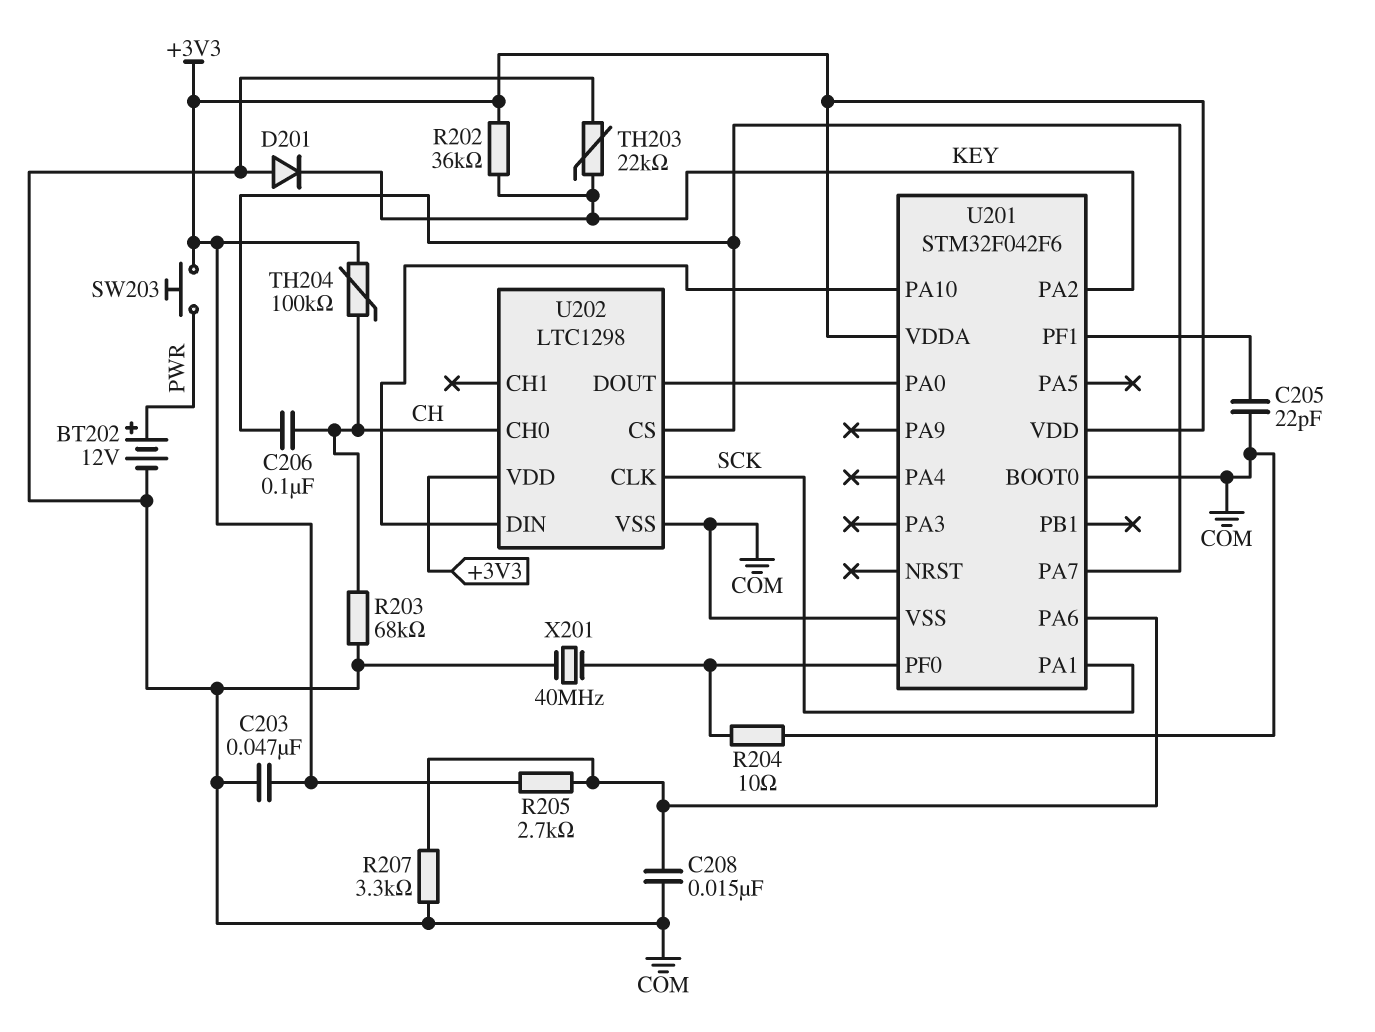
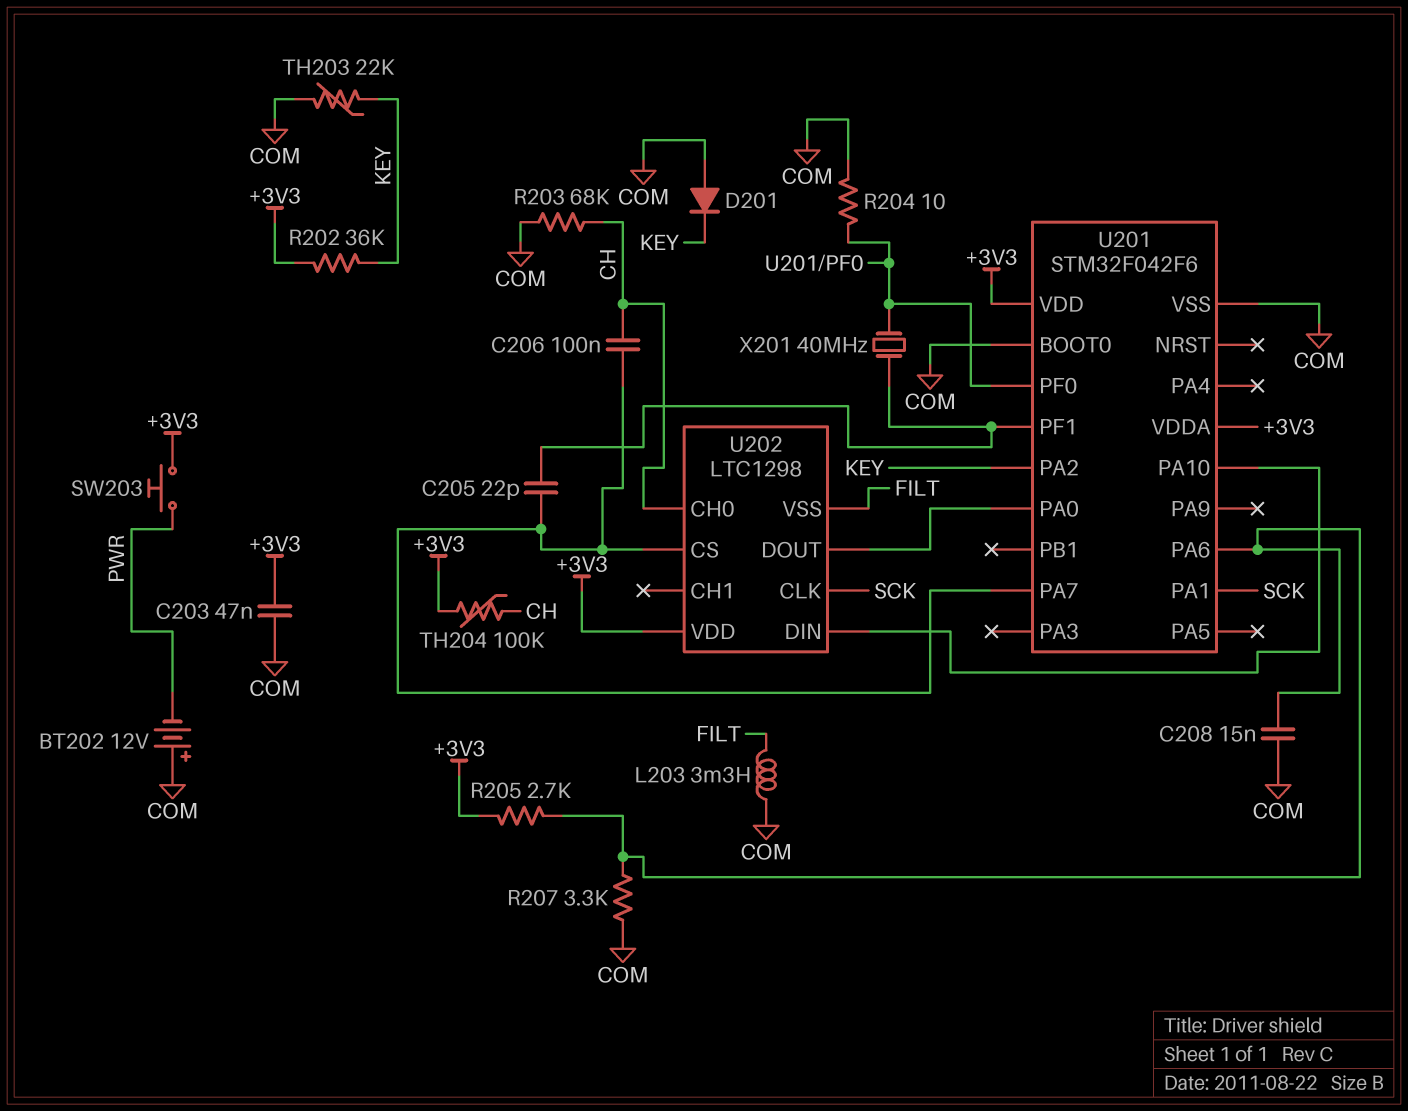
BT202: 12V (plus PWR, minus COM) -> 12V (plus COM, minus PWR)
C205: 22pF (COM, U201/PF1) -> 22pF (U201/PA7, U201/PF1)
L203: none -> 3.3mH (COM, FILT)
U202 pin VSS: COM -> FILT
X201: 40MHz (COM, U201/PF0) -> 40MHz (U201/PF0, U201/PF1)

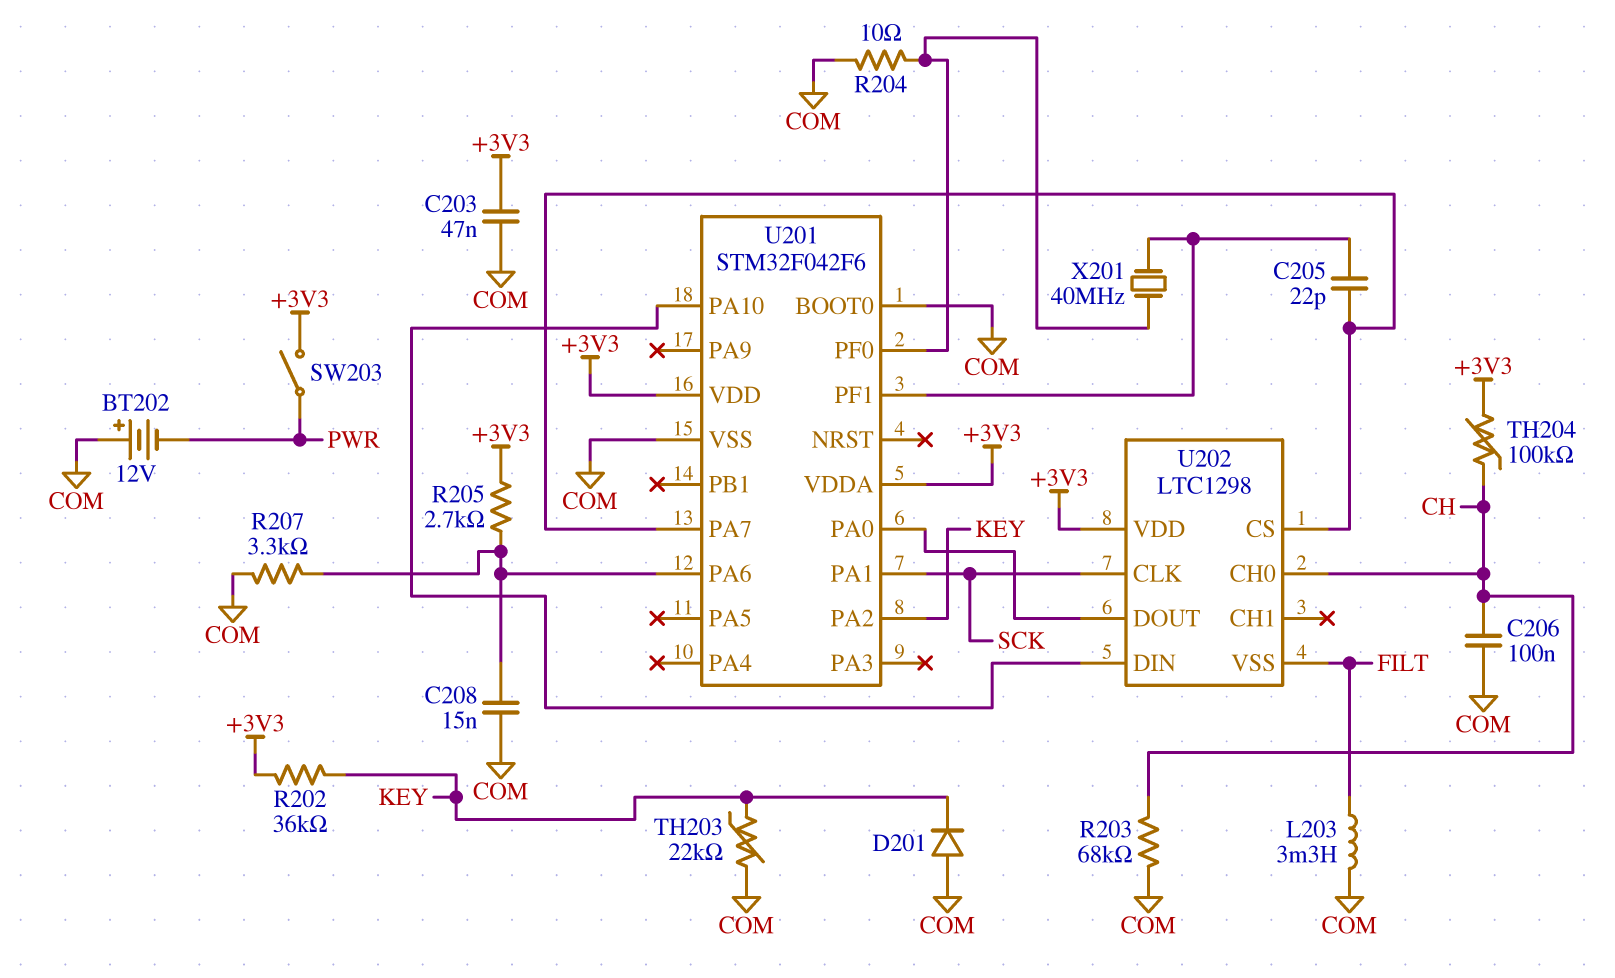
C206: 100nF (CH, U201/PA7) -> 100nF (CH, COM)
SW203: button (+3V3, PWR) -> switch (+3V3, PWR)

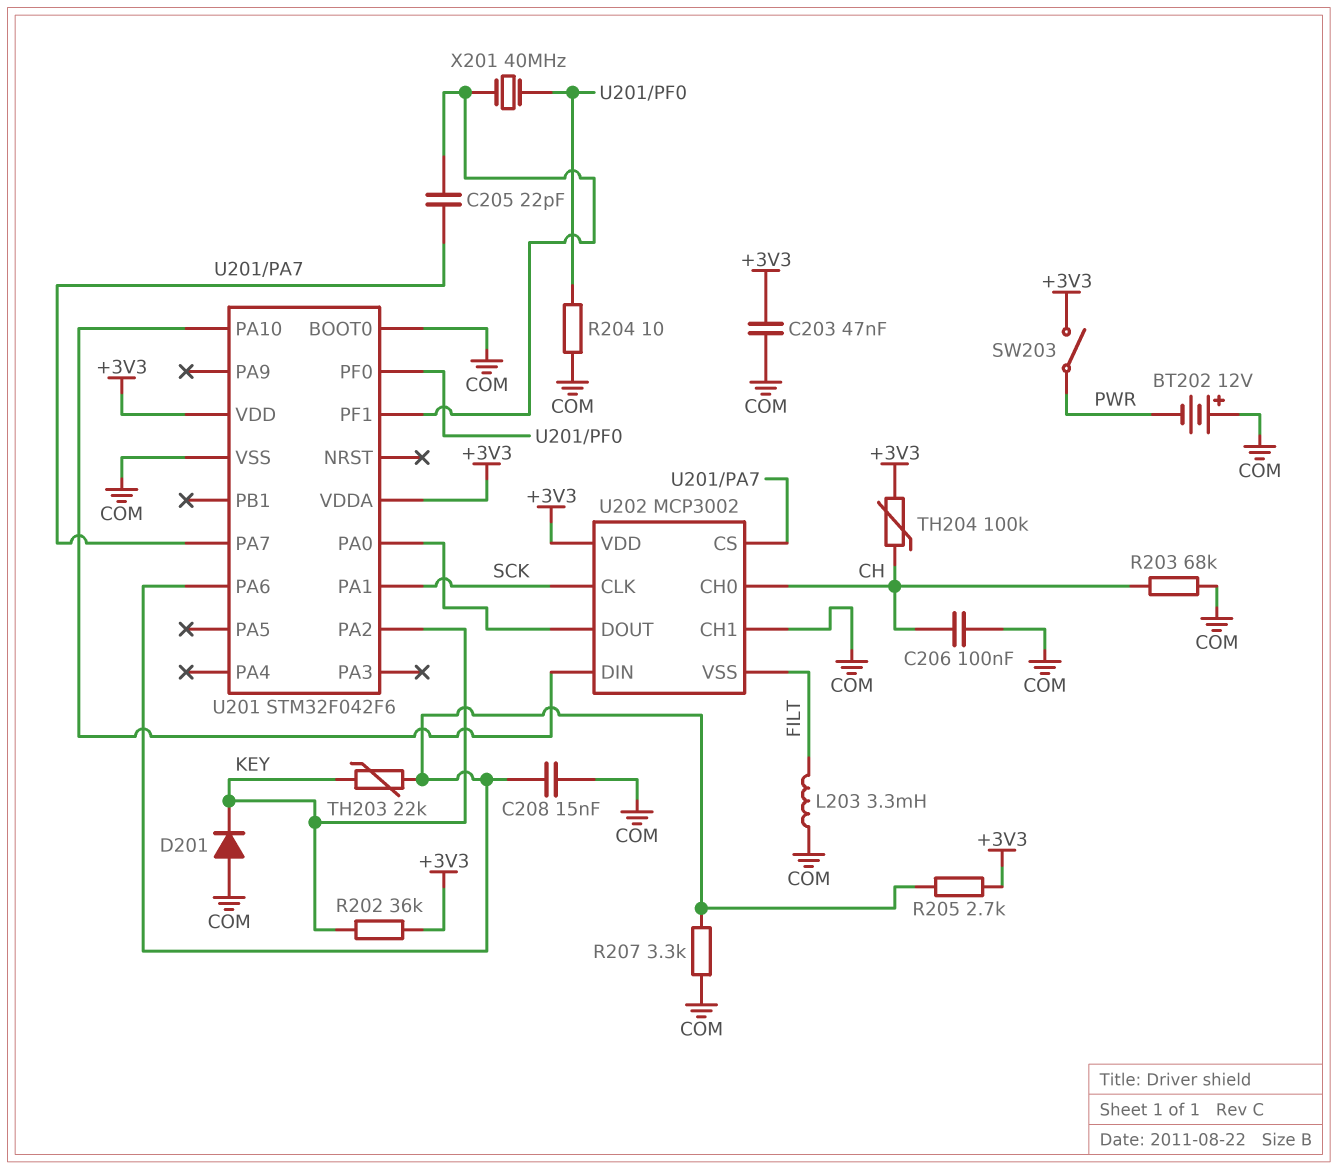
TH203: 22k (COM, KEY) -> 22k (KEY, U201/PA6)
U202: LTC1298 -> MCP3002
U202 pin CH1: none -> COM

